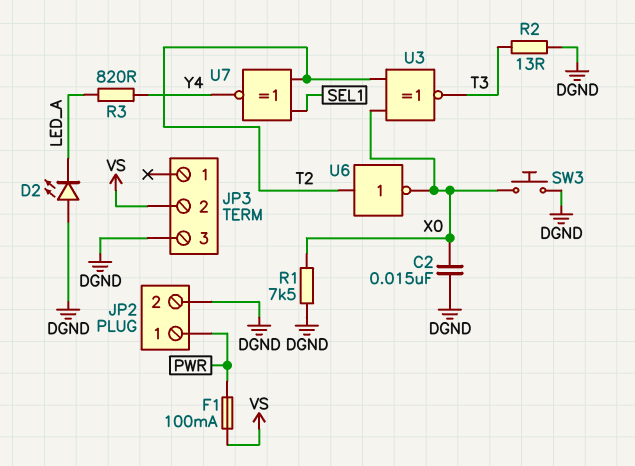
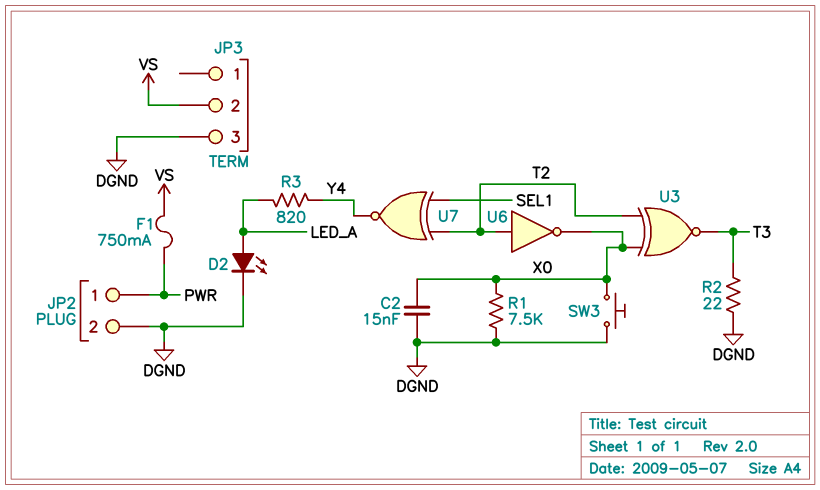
D2: LED (A DGND, K LED_A) -> LED (A LED_A, K DGND)
F1: 100mA (PWR, VS) -> 750mA (PWR, VS)
R2: 13 (DGND, T3) -> 22 (DGND, T3)

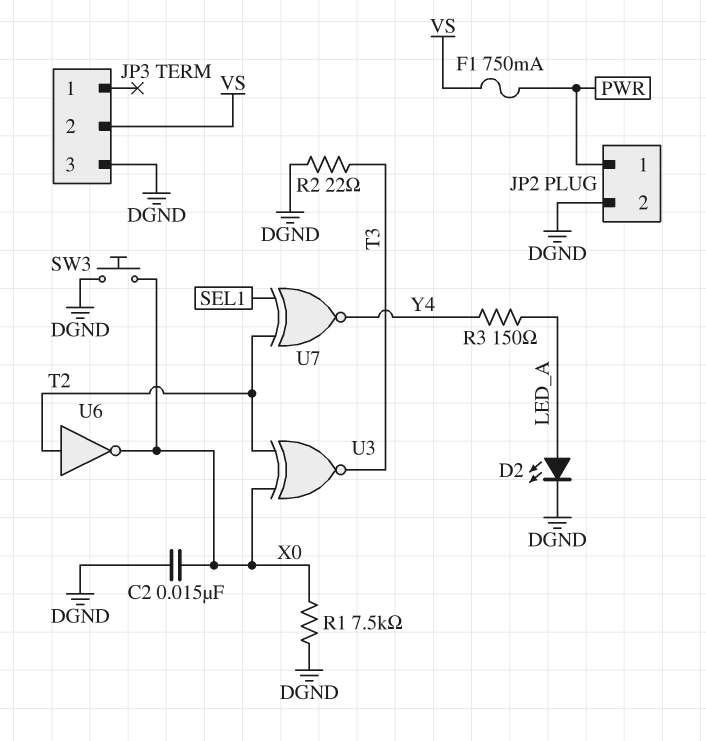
R3: 820 (LED_A, Y4) -> 150 (LED_A, Y4)

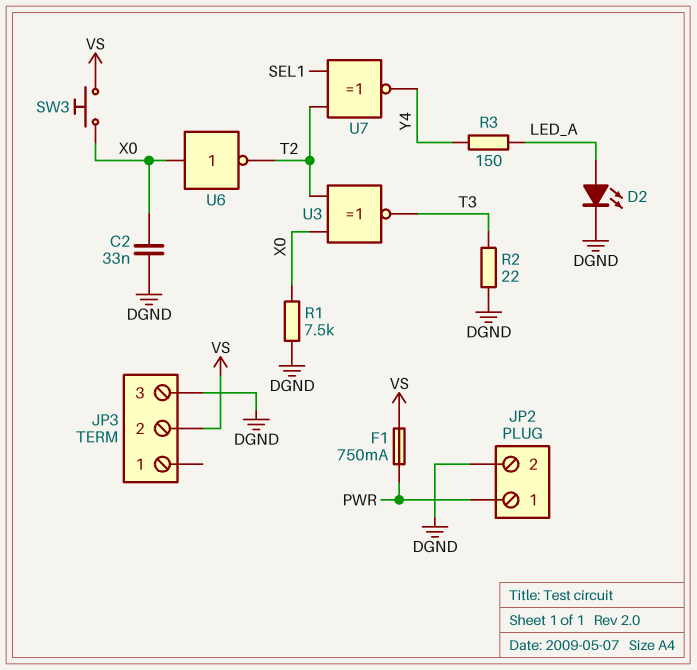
C2: 15nF (DGND, X0) -> 33nF (DGND, X0)
SW3: button (DGND, X0) -> button (VS, X0)
U6: NOT (in T2, out X0) -> NOT (in X0, out T2)

